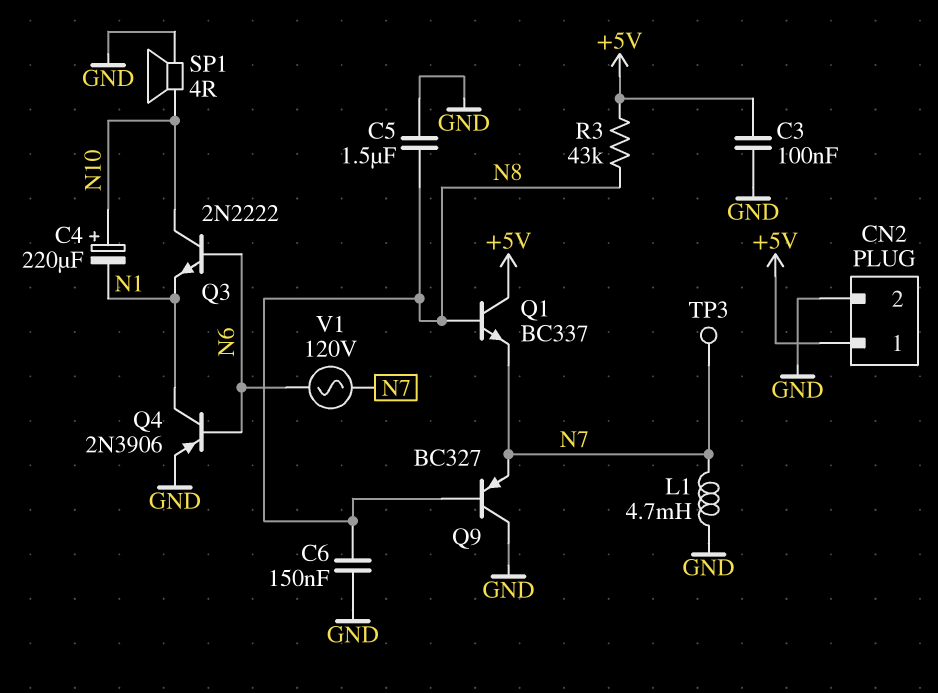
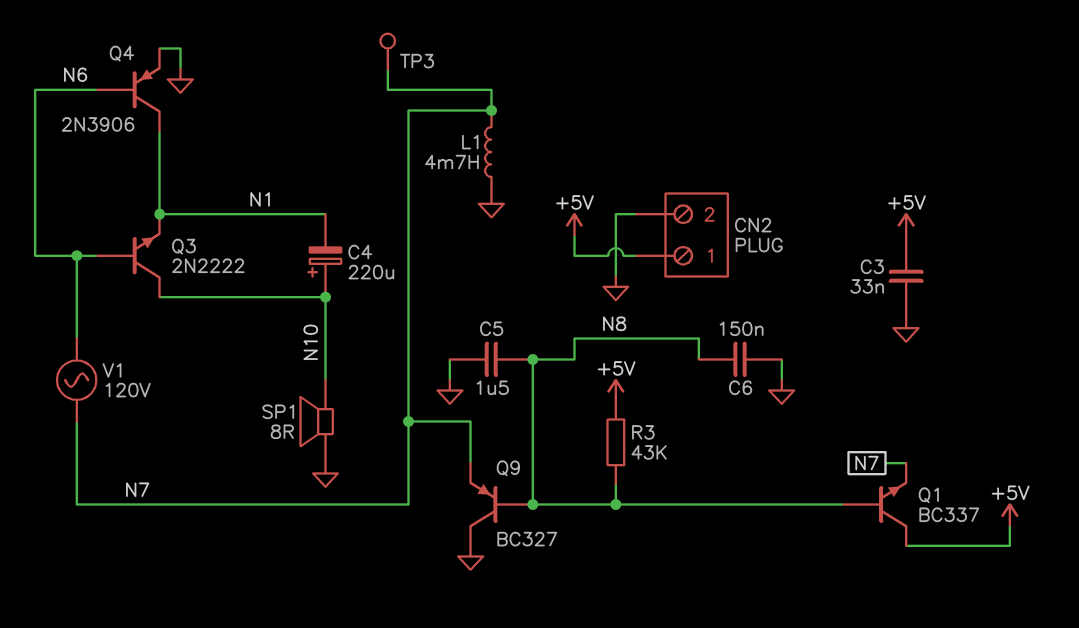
C3: 100nF (+5V, GND) -> 33nF (+5V, GND)
SP1: speaker 4R (GND, N10) -> speaker 8R (GND, N10)

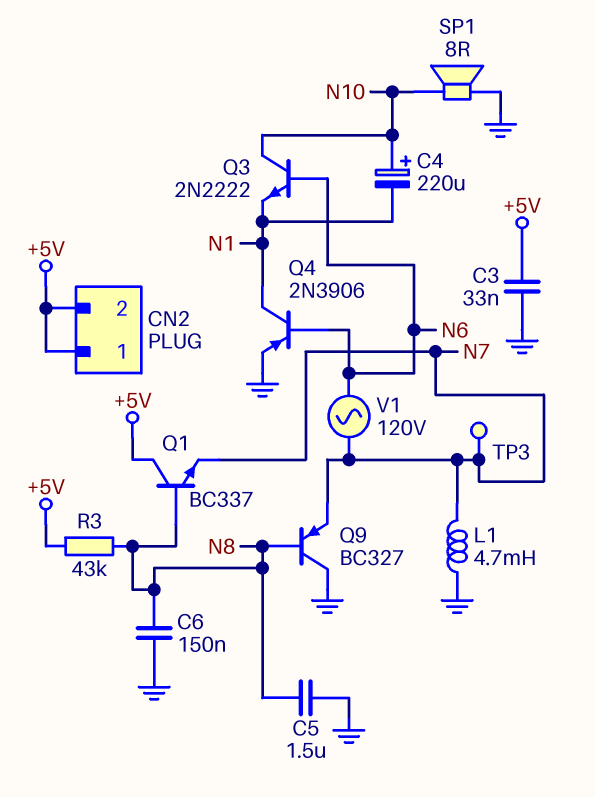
CN2 pin 2: GND -> +5V

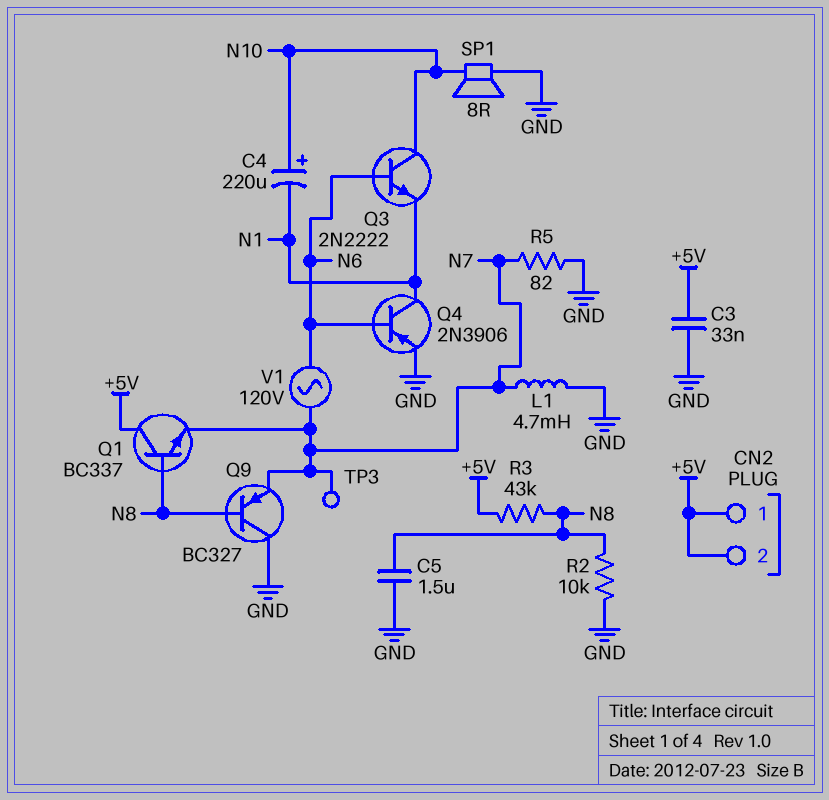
C6: 150nF (GND, N8) -> none
R2: none -> 10k (GND, N8)
R5: none -> 82 (GND, N7)

